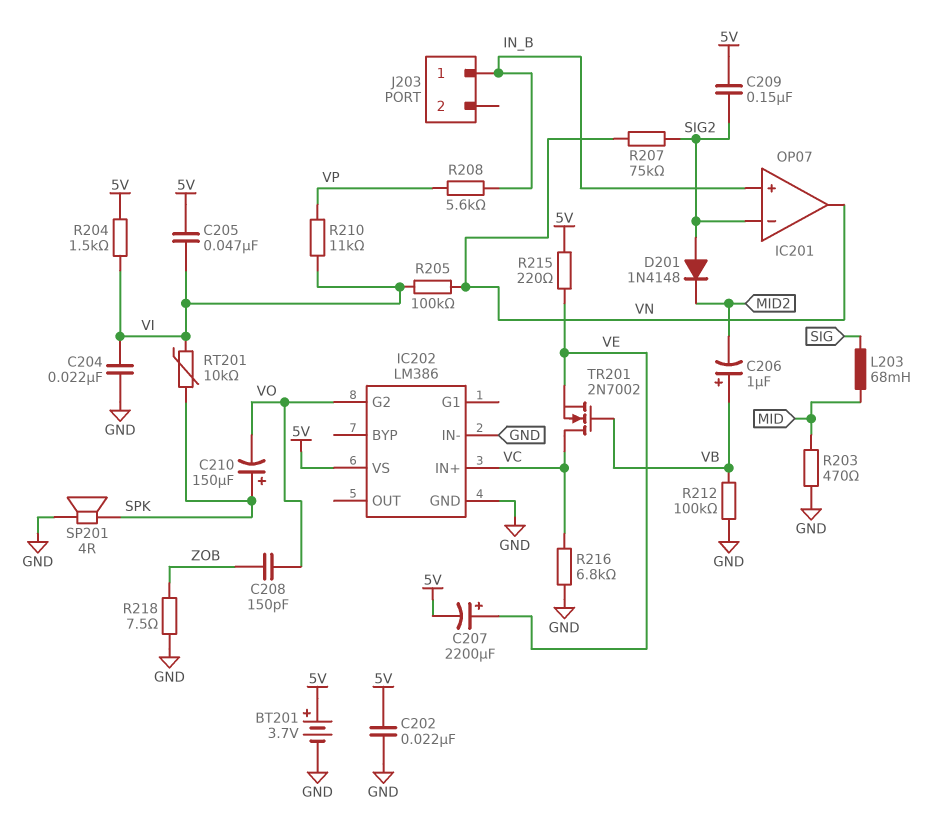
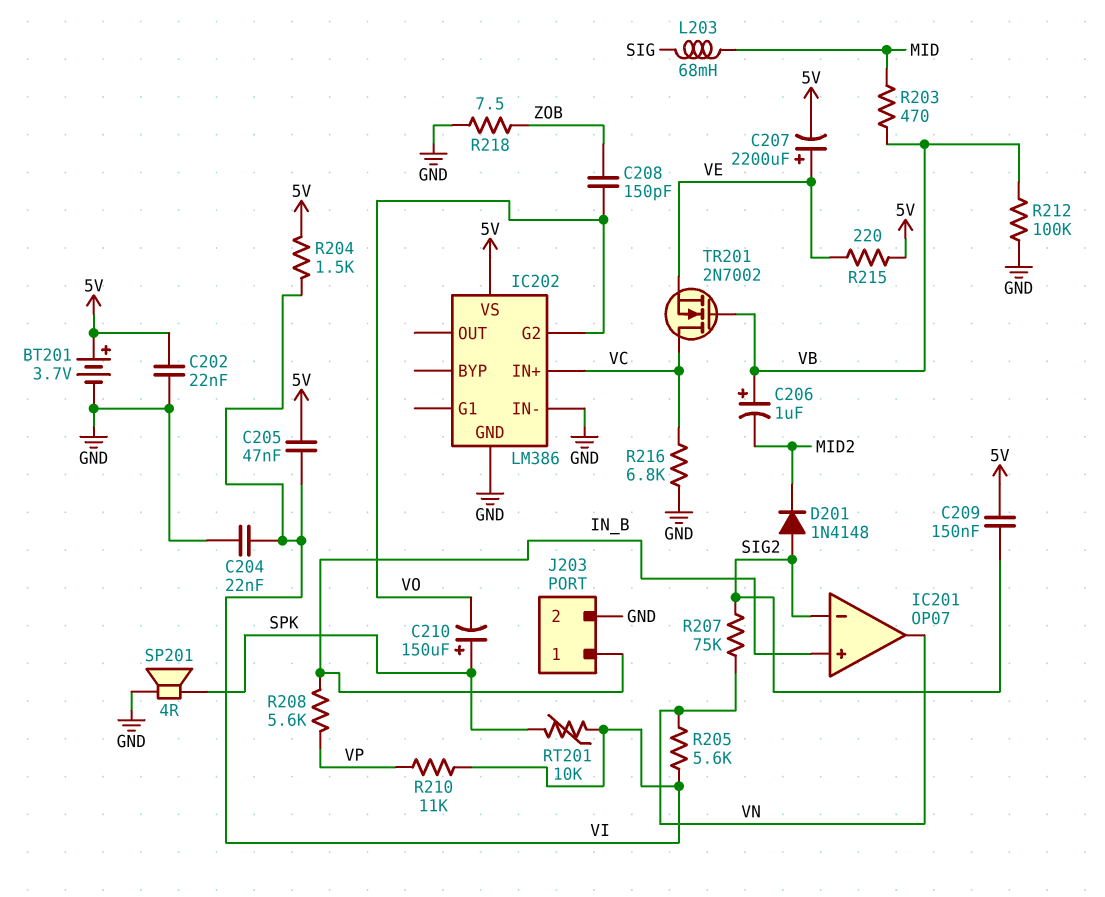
J203 pin 2: none -> GND
R203: 470 (GND, MID) -> 470 (MID, VB)
R205: 100k (VI, VN) -> 5.6k (VI, VN)

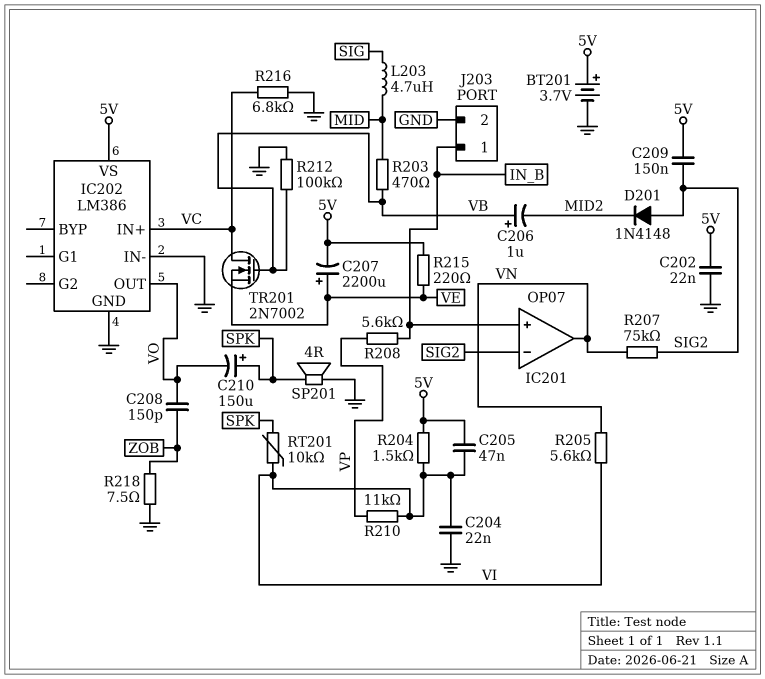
IC202 pin G2: VO -> none
IC202 pin OUT: none -> VO
L203: 68mH (MID, SIG) -> 4.7uH (MID, SIG)

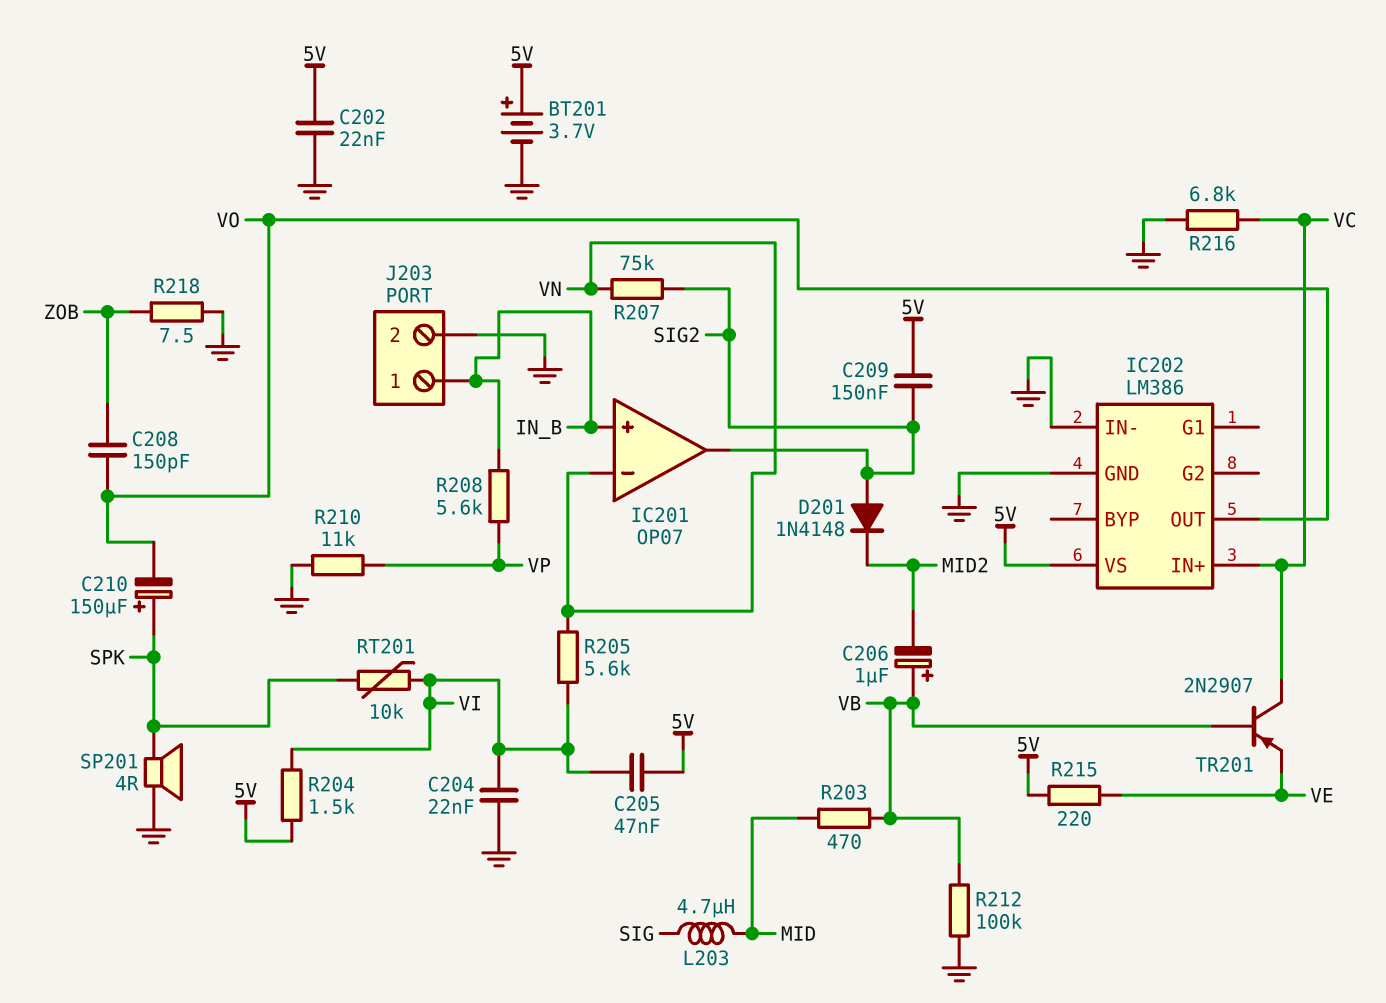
C207: 2200uF (plus VE, minus 5V) -> none
IC201 pin in-: SIG2 -> VN
IC201 pin out: VN -> SIG2
R210: 11k (VI, VP) -> 11k (GND, VP)
TR201: NMOS 2N7002 (G VB, D VC, S VE) -> PNP 2N2907 (B VB, C VC, E VE)

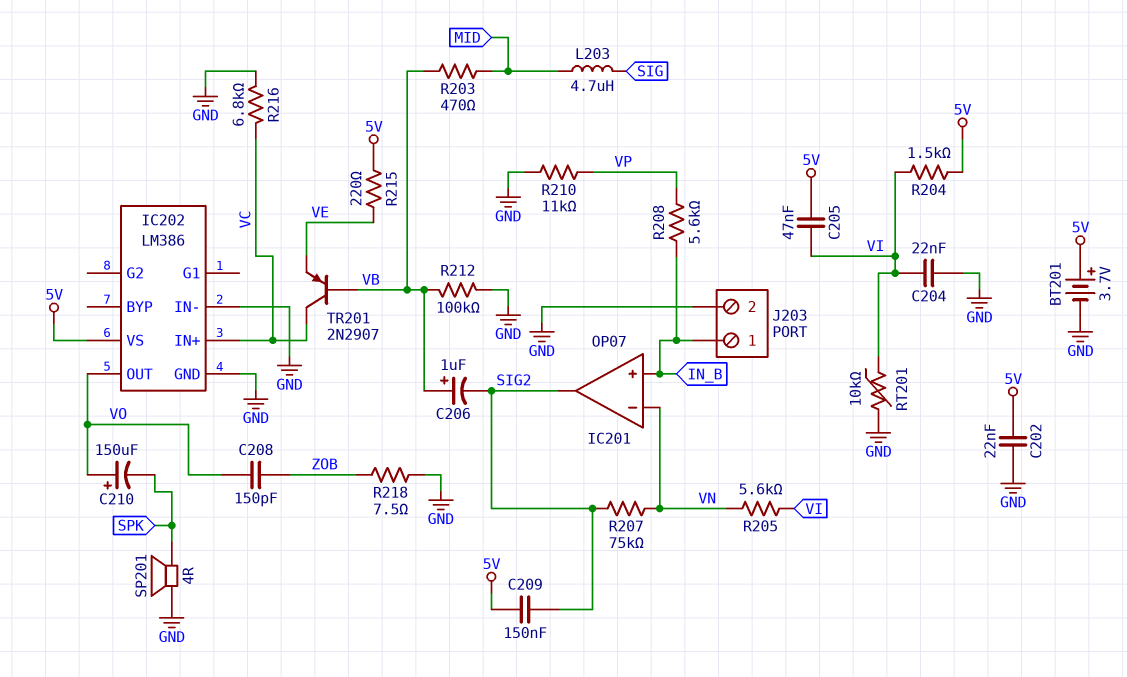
C206: 1uF (plus VB, minus MID2) -> 1uF (plus VB, minus SIG2)
C210: 150uF (plus SPK, minus VO) -> 150uF (plus VO, minus SPK)
D201: diode 1N4148 (A SIG2, K MID2) -> none
RT201: 10k (SPK, VI) -> 10k (GND, VI)

